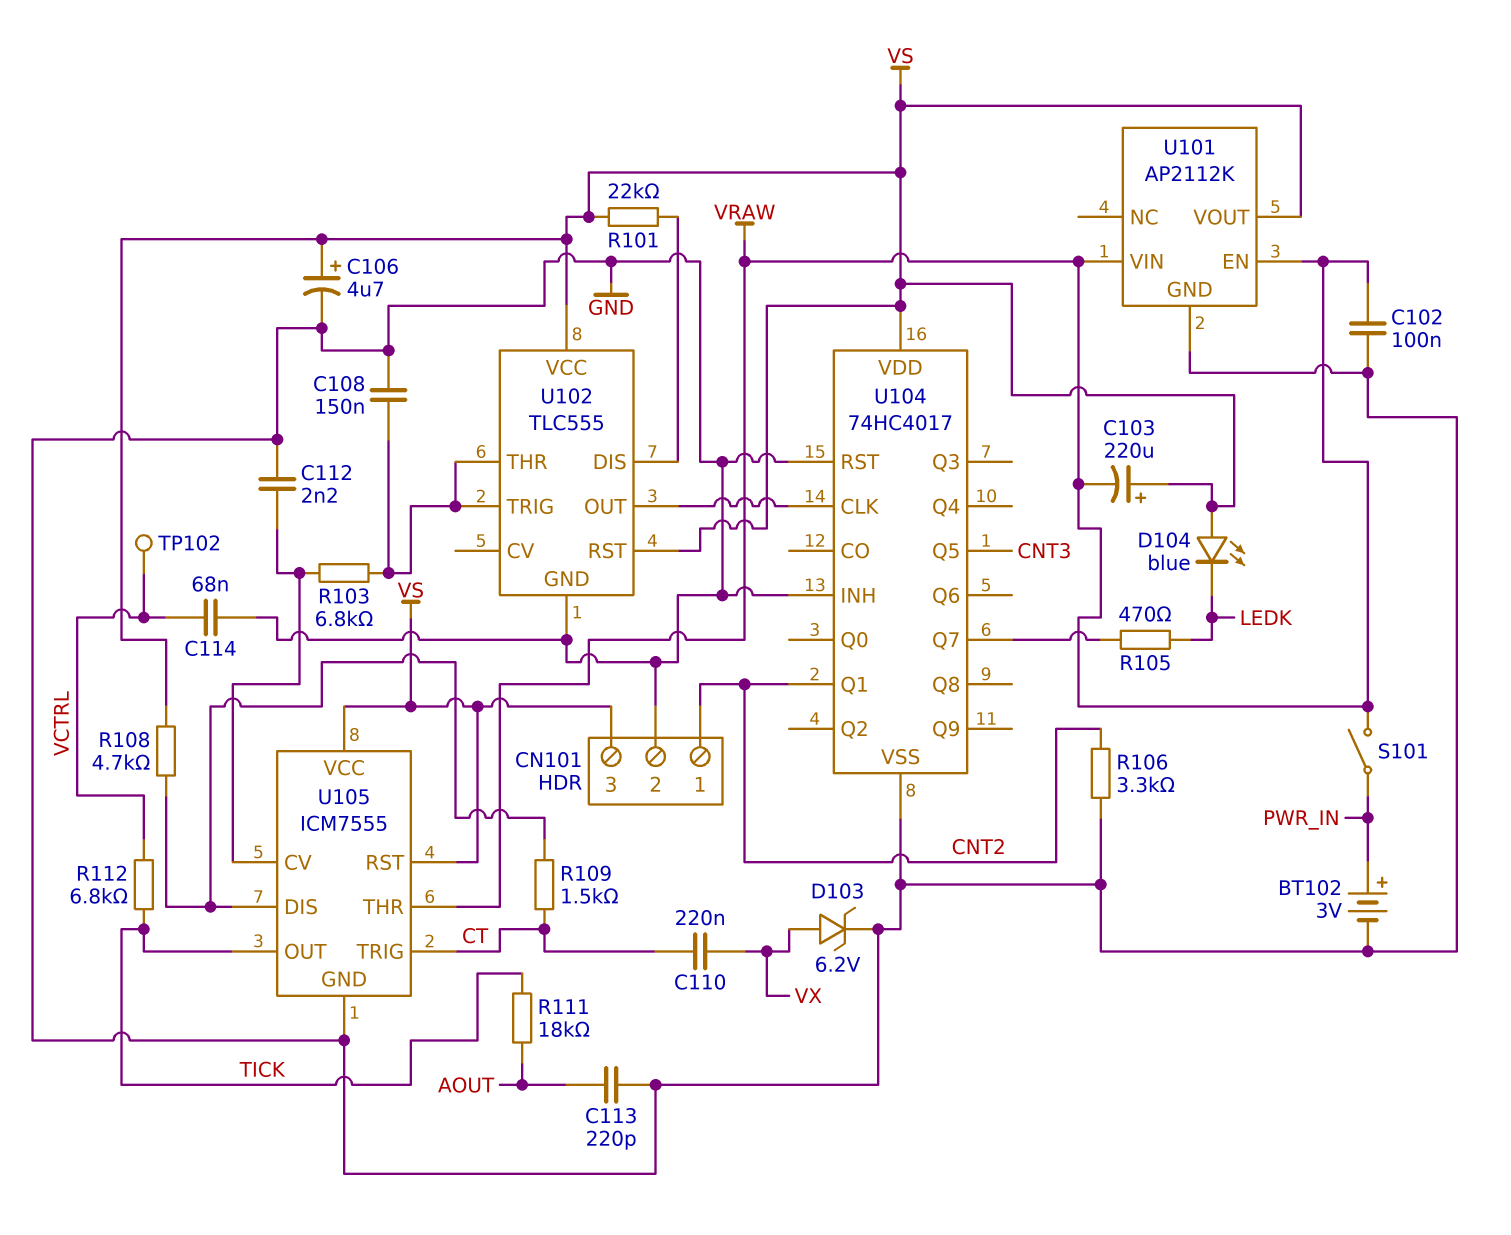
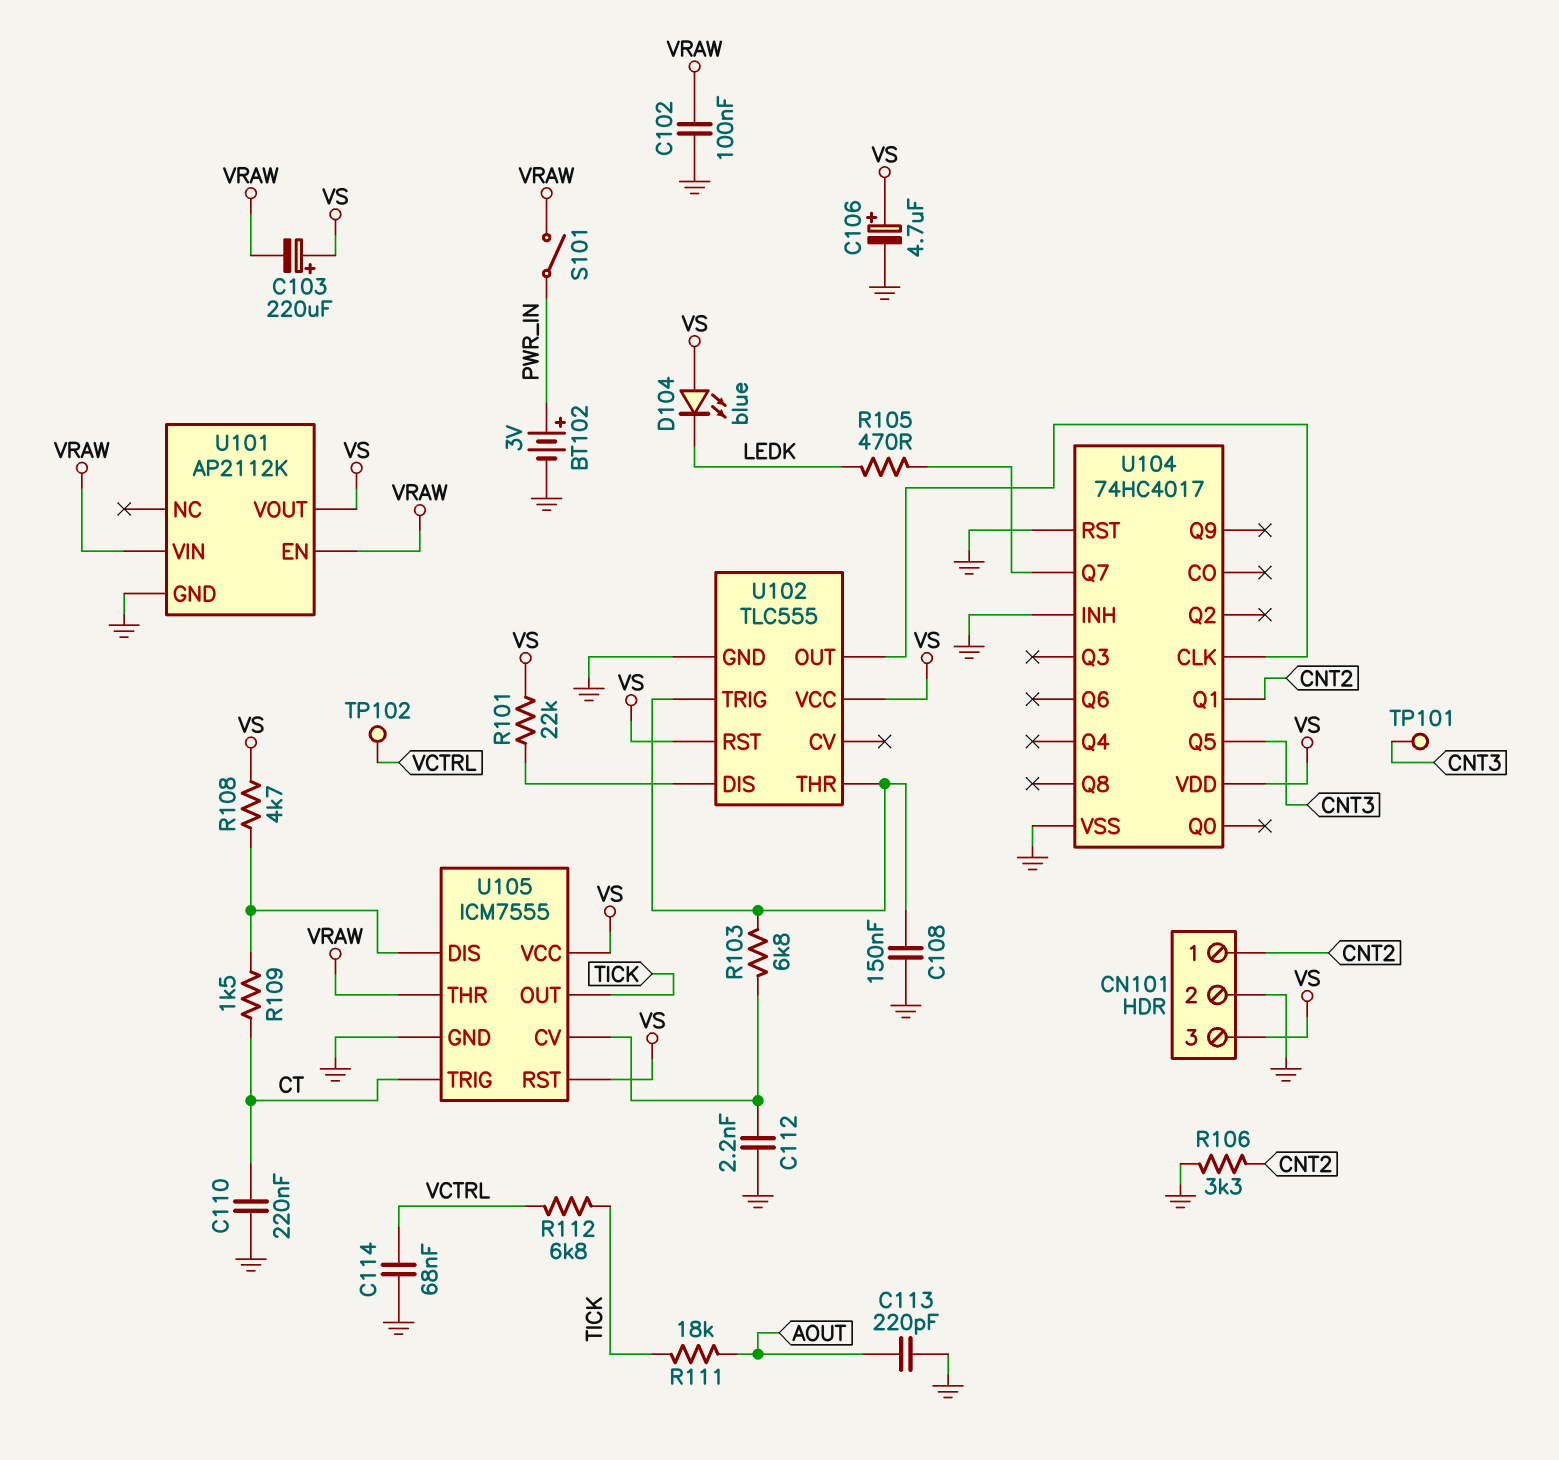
C110: 220nF (CT, VX) -> 220nF (CT, GND)
D103: zener 6.2V (A VX, K GND) -> none
TP101: none -> test point (CNT3)

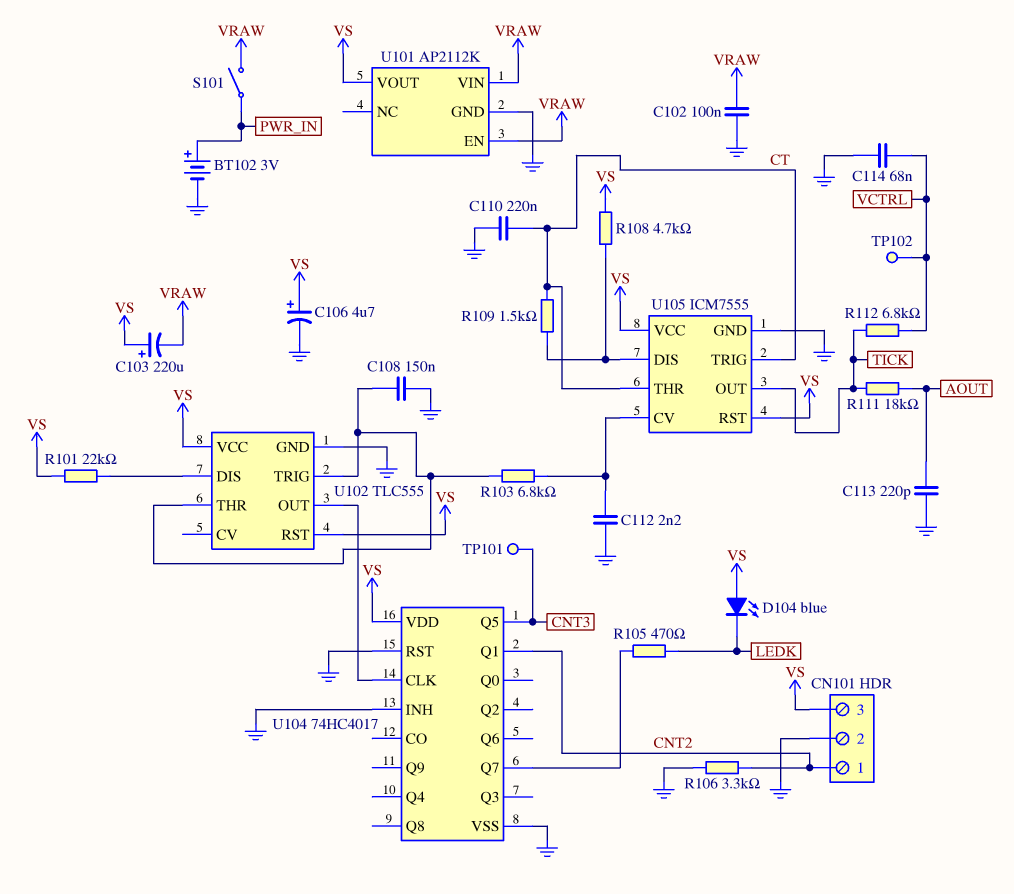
U105 pin THR: VRAW -> CT

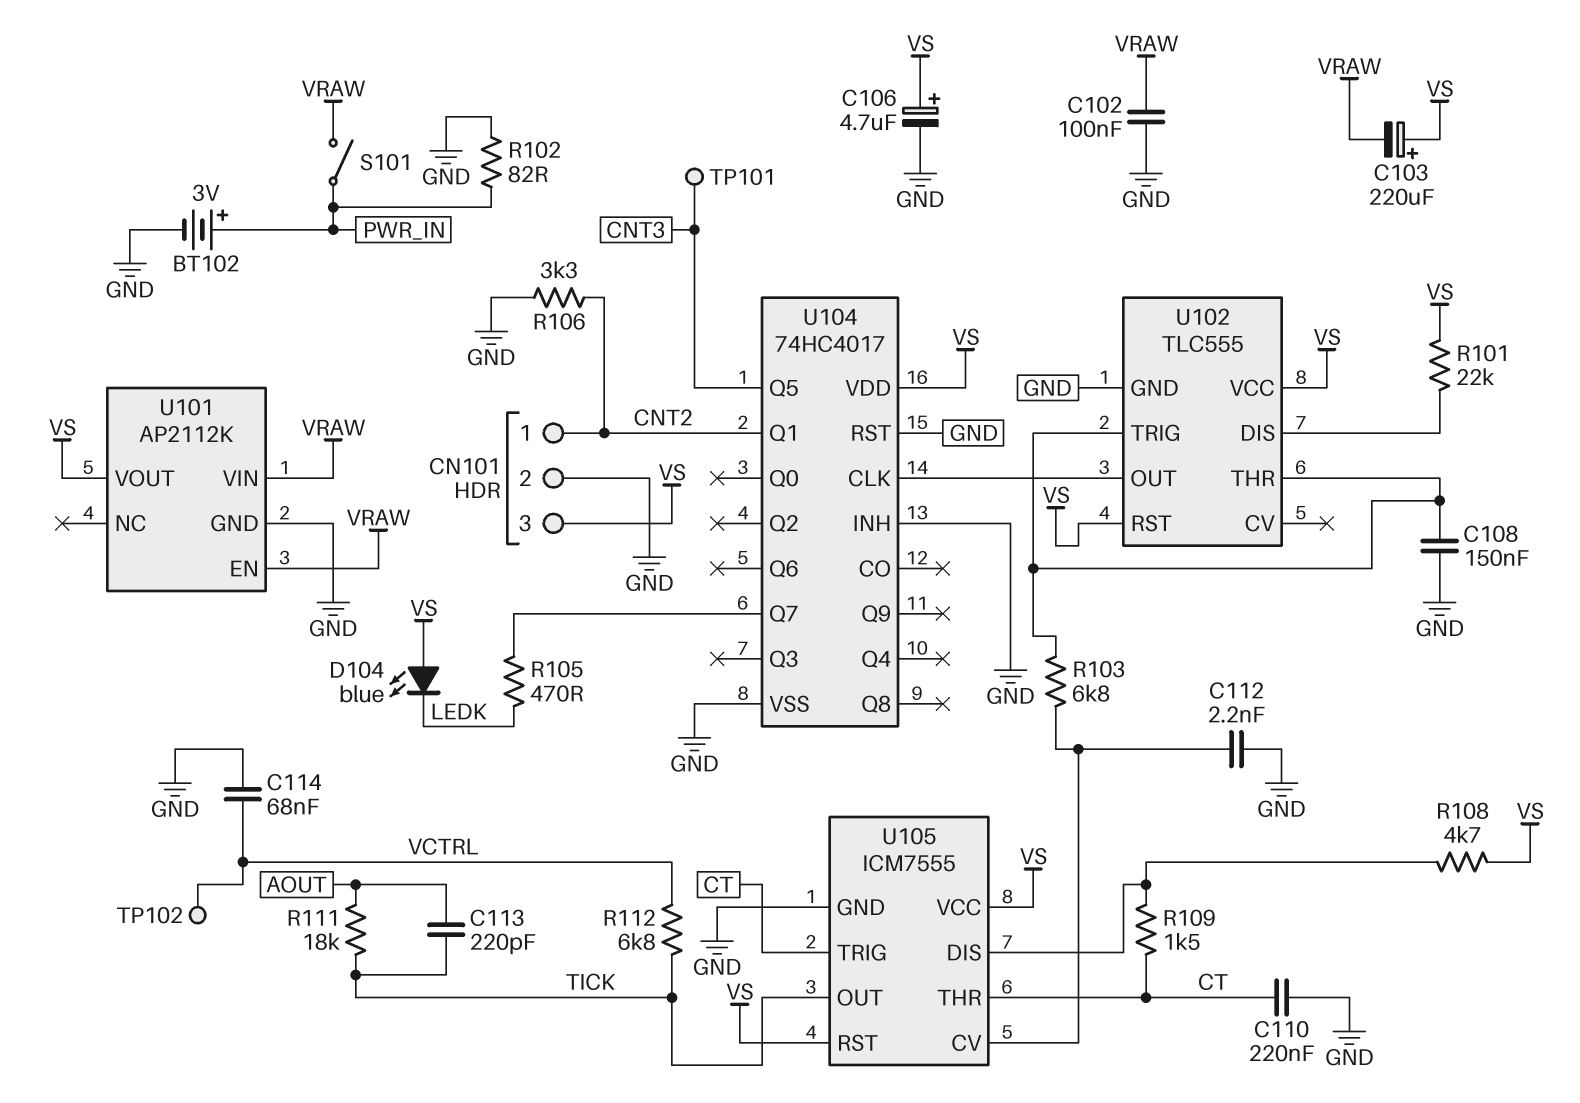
C113: 220pF (AOUT, GND) -> 220pF (AOUT, TICK)
R102: none -> 82 (GND, PWR_IN)

